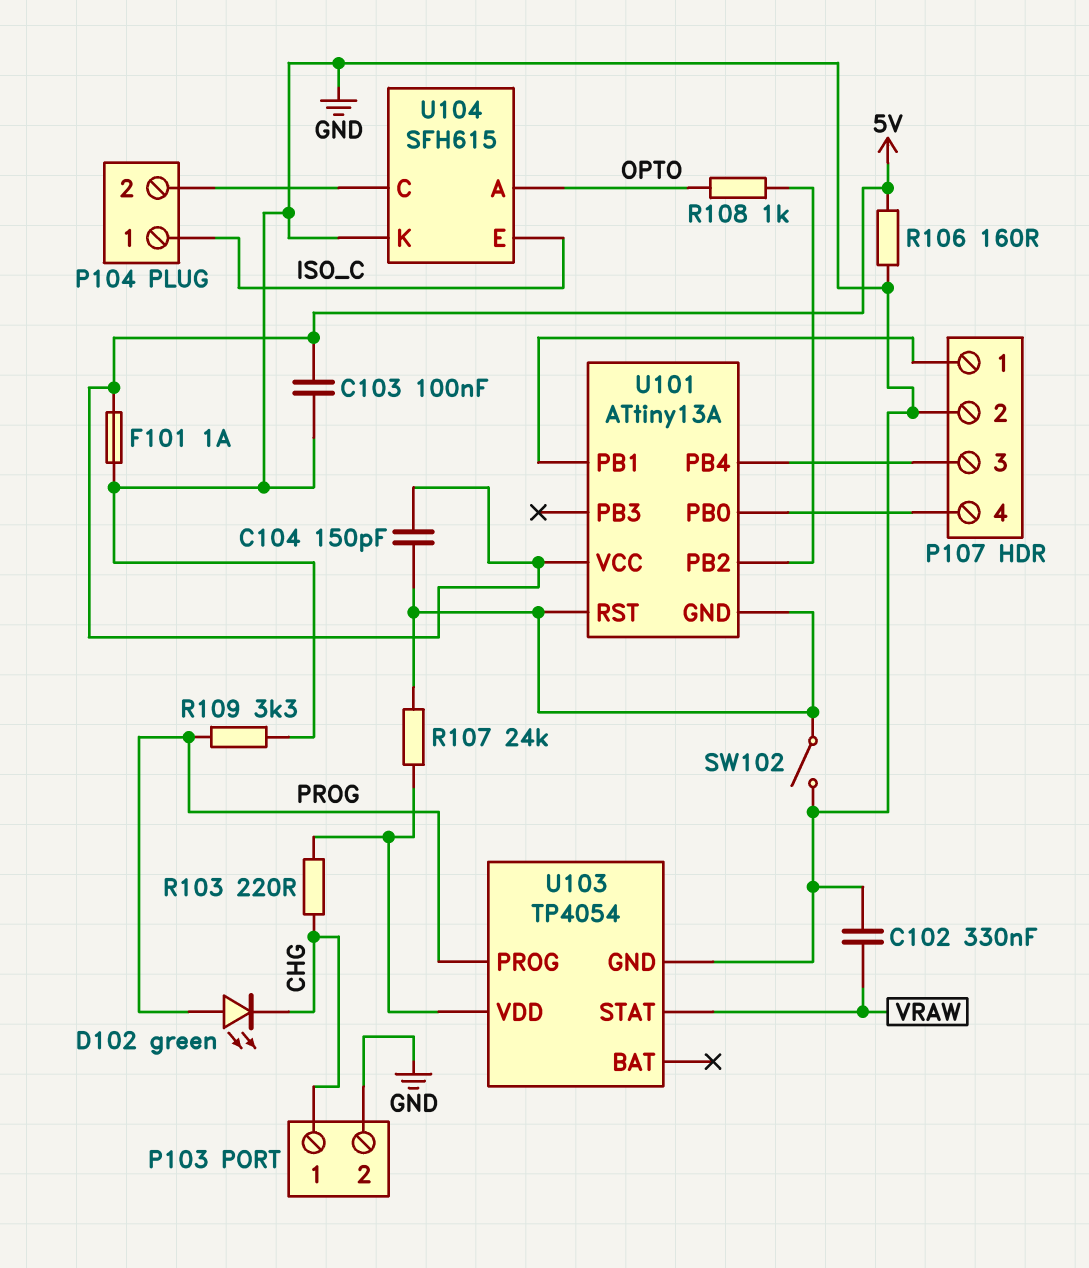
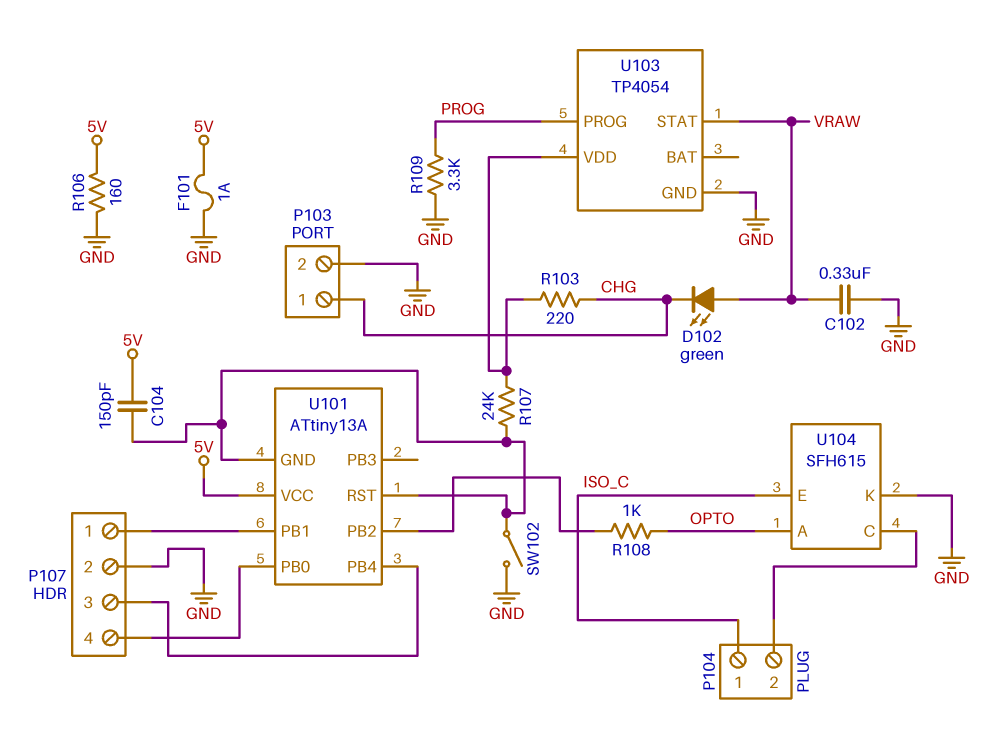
C103: 100nF (5V, GND) -> none
D102: LED green (A PROG, K CHG) -> LED green (A VRAW, K CHG)

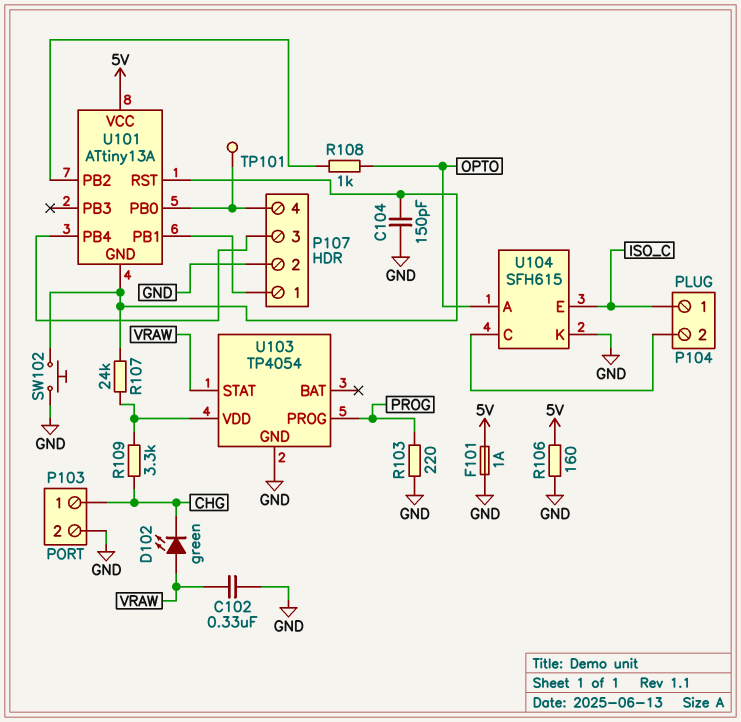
C104: 150pF (5V, U101/GND) -> 150pF (GND, U101/GND)
R103: 220 (CHG, U103/VDD) -> 220 (GND, PROG)
R109: 3.3k (GND, PROG) -> 3.3k (CHG, U103/VDD)
SW102: switch (GND, U101/GND) -> button (GND, U101/GND)
TP101: none -> test point (P107/4)

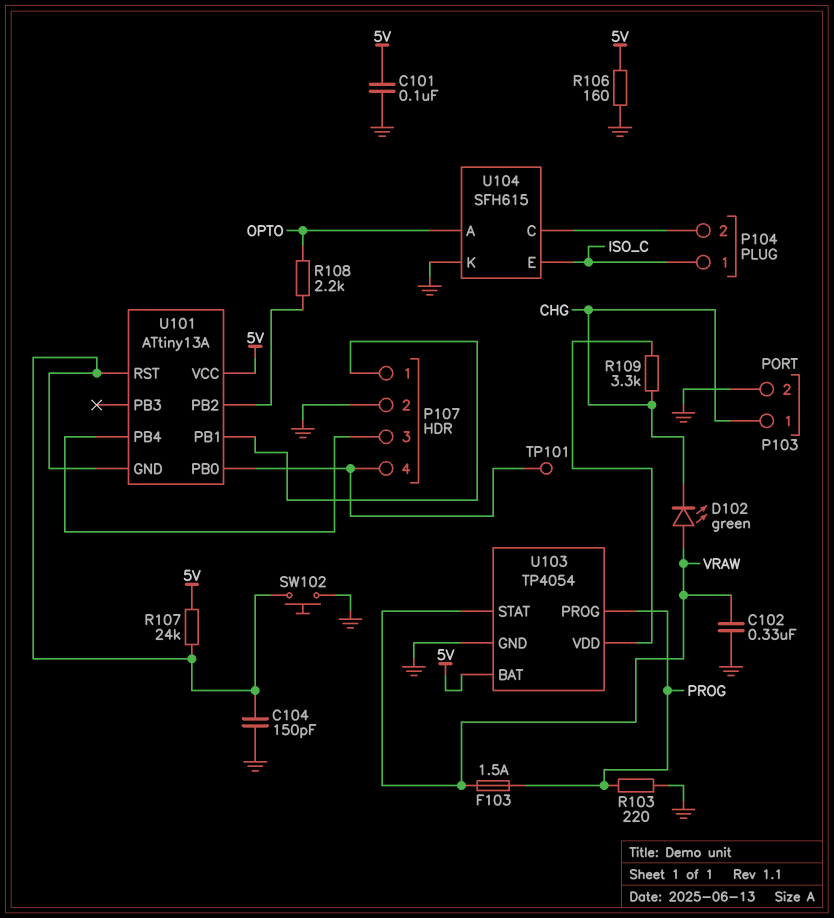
C101: none -> 100nF (5V, GND)
F101: 1A (5V, GND) -> none
F103: none -> 1.5A (PROG, VRAW)
R107: 24k (U101/GND, U103/VDD) -> 24k (5V, U101/GND)
R108: 1k (OPTO, U101/PB2) -> 2.2k (OPTO, U101/PB2)
U103 pin BAT: none -> 5V

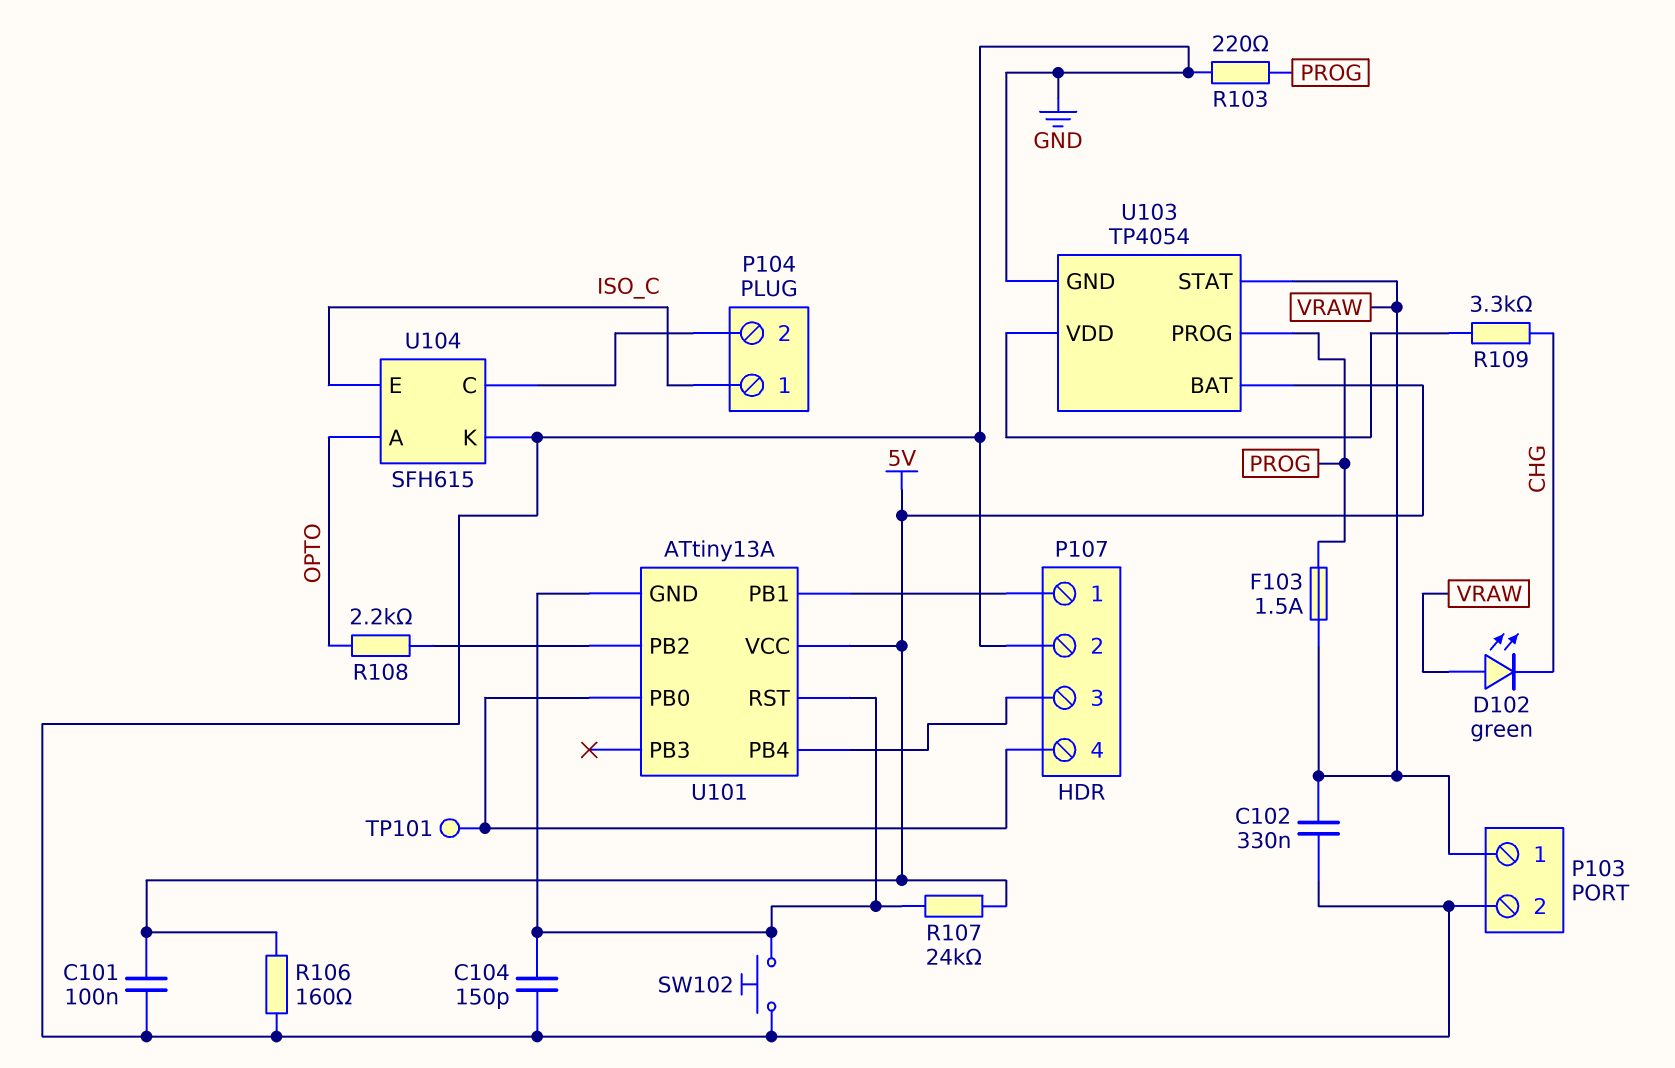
P103 pin 1: CHG -> VRAW

